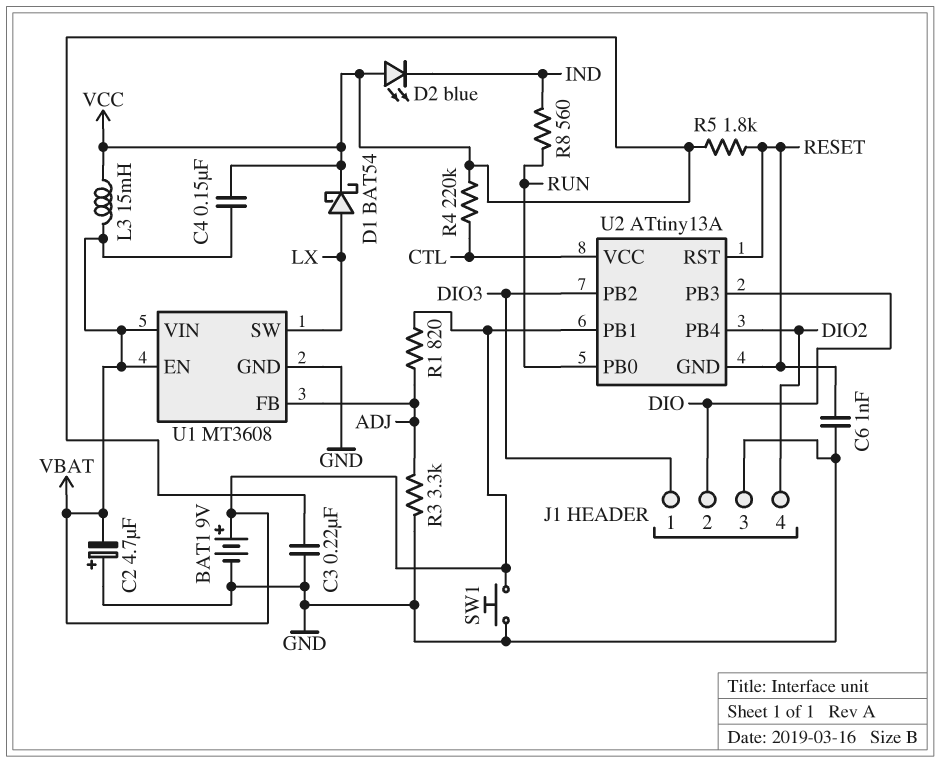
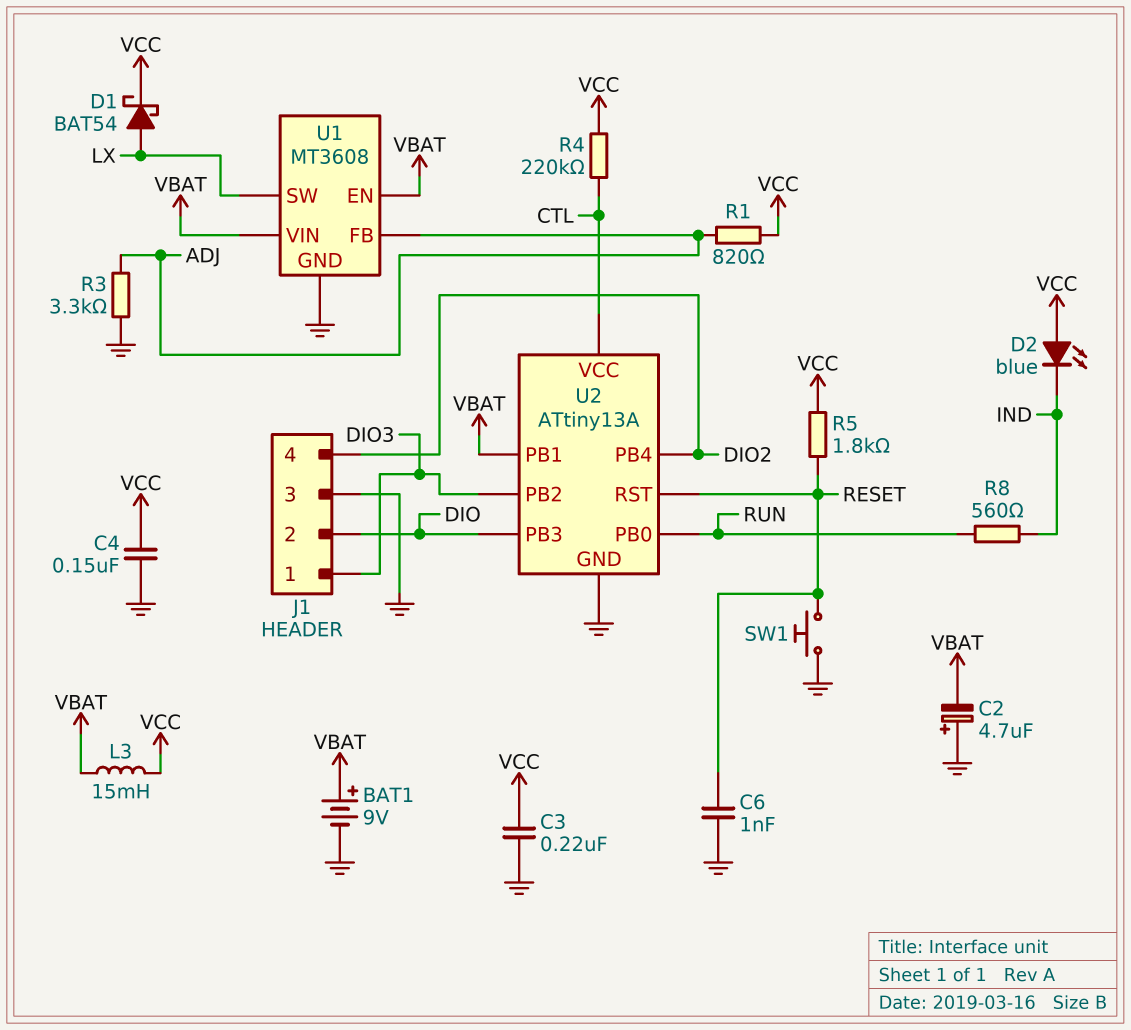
C4: 150nF (VBAT, VCC) -> 150nF (GND, VCC)
R1: 820 (ADJ, VBAT) -> 820 (ADJ, VCC)
SW1: button (GND, VBAT) -> button (GND, RESET)
U2 pin GND: RESET -> GND

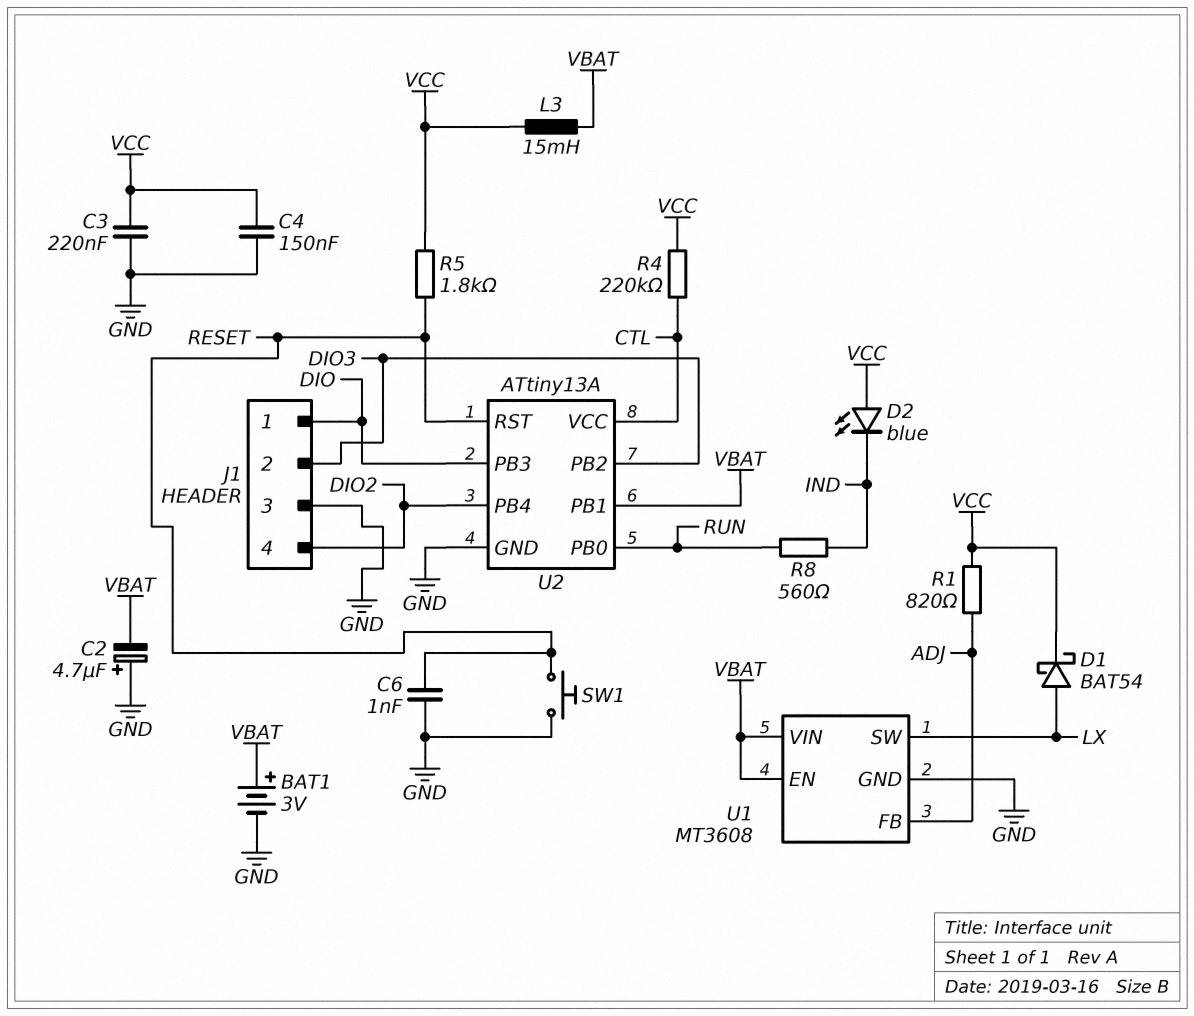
BAT1: 9V (plus VBAT, minus GND) -> 3V (plus VBAT, minus GND)
J1 pin 1: DIO3 -> DIO
J1 pin 2: DIO -> DIO3
R3: 3.3k (ADJ, GND) -> none

